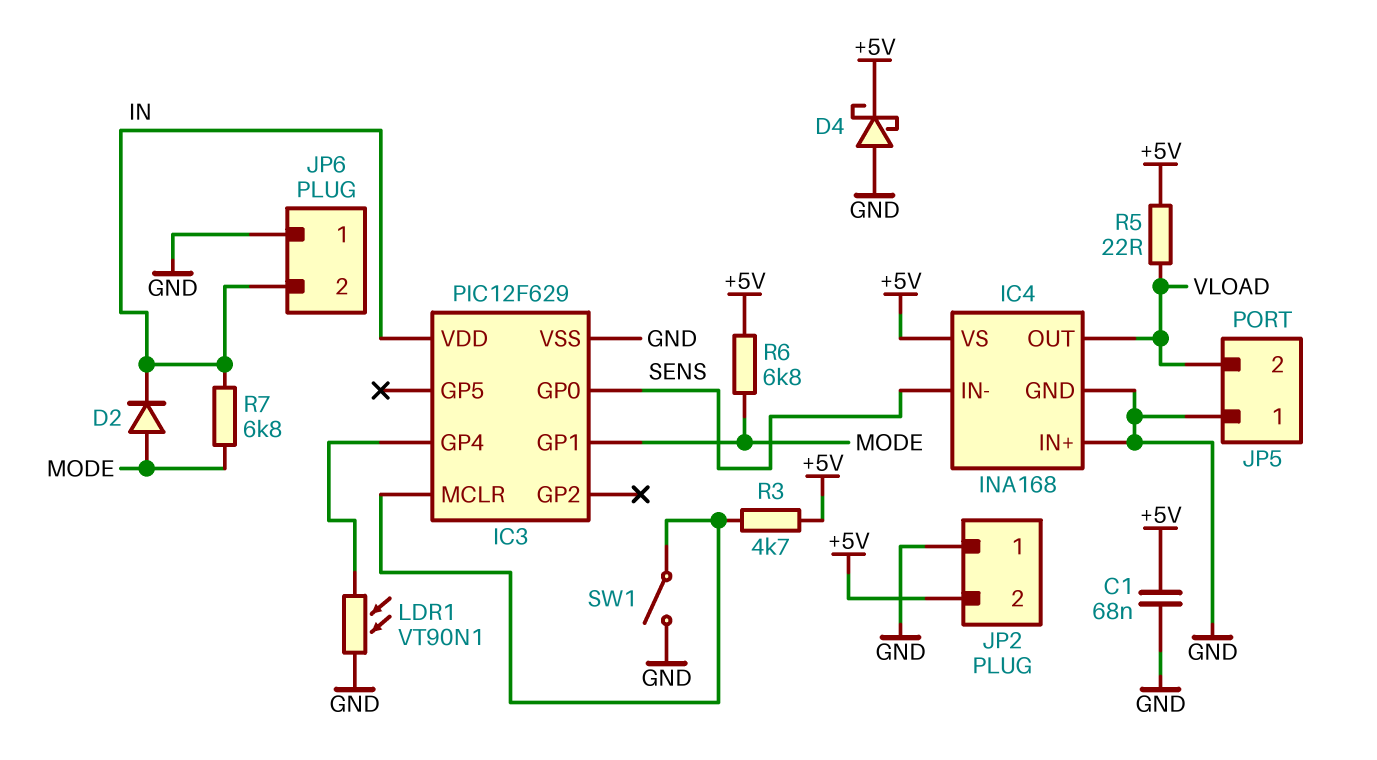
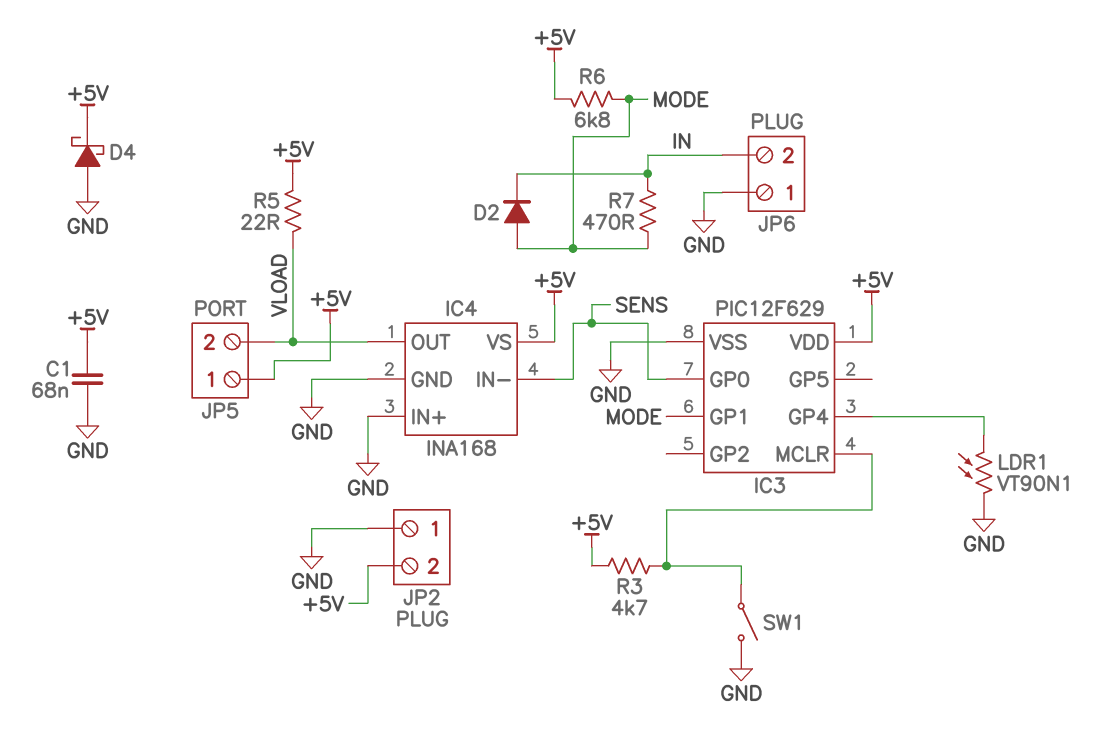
IC3 pin VDD: IN -> +5V
JP5 pin 1: GND -> +5V
R7: 6.8k (IN, MODE) -> 470 (IN, MODE)

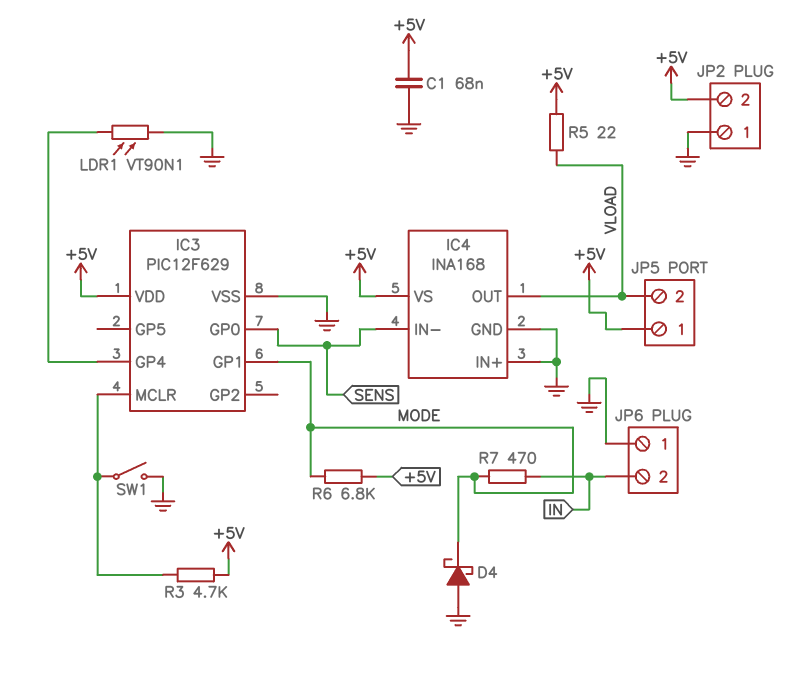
D2: diode (A MODE, K IN) -> none
D4: schottky (A GND, K +5V) -> schottky (A GND, K MODE)

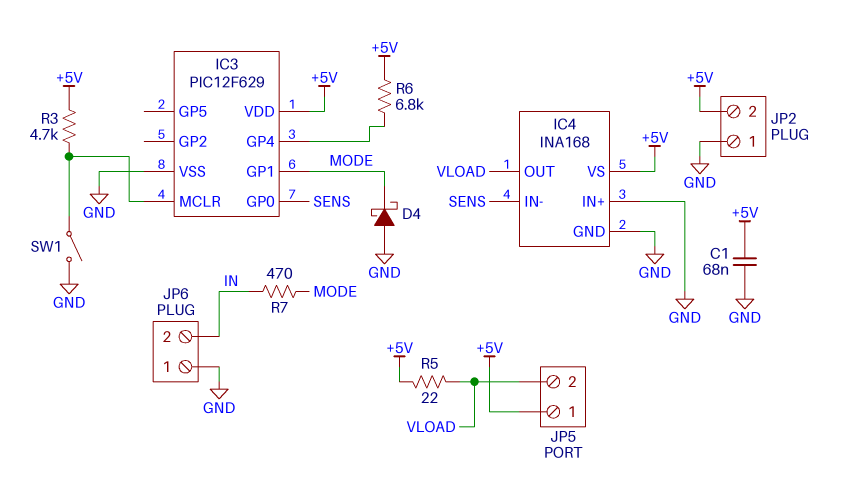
LDR1: VT90N1 (GND, IC3/GP4) -> none
R6: 6.8k (+5V, MODE) -> 6.8k (+5V, IC3/GP4)

